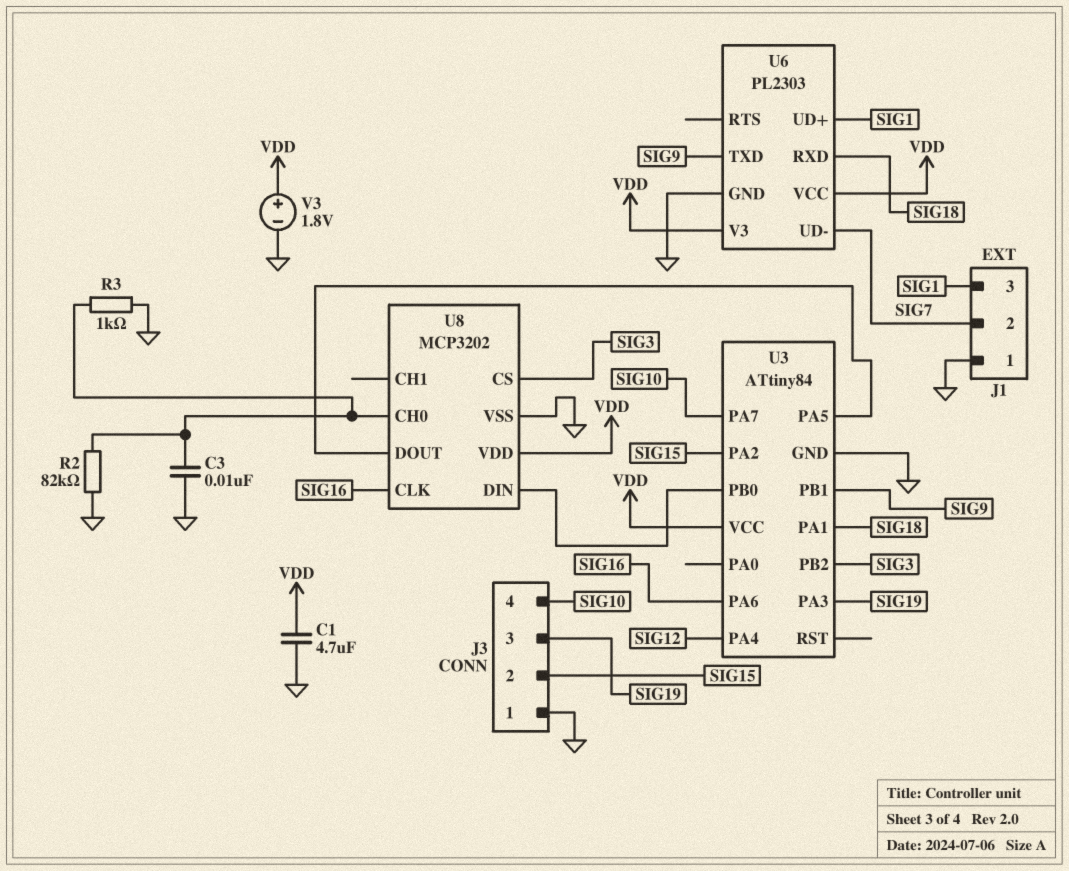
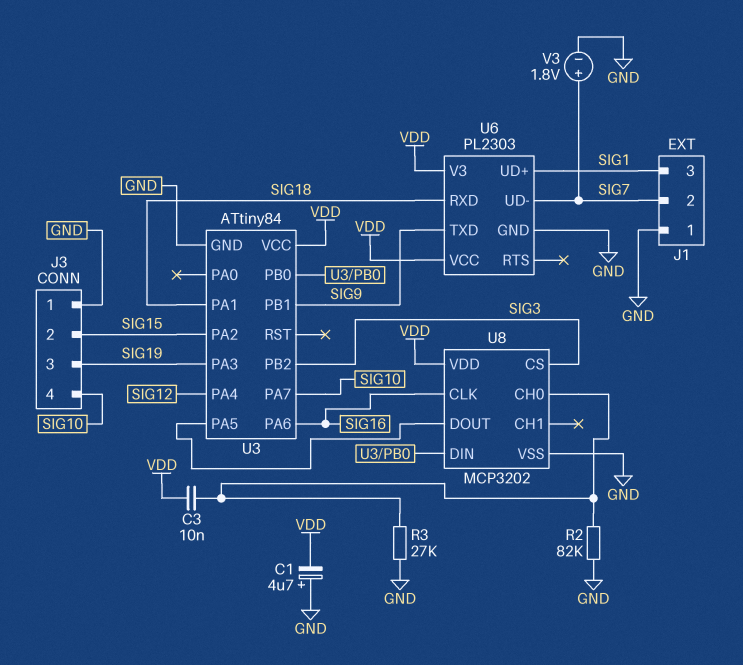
C1: 4.7uF (GND, VDD) -> 4.7uF (plus GND, minus VDD)
C3: 10nF (GND, U8/CH0) -> 10nF (U8/CH0, VDD)
R3: 1k (GND, U8/CH0) -> 27k (GND, U8/CH0)
V3: 1.8V (plus VDD, minus GND) -> 1.8V (plus SIG7, minus GND)

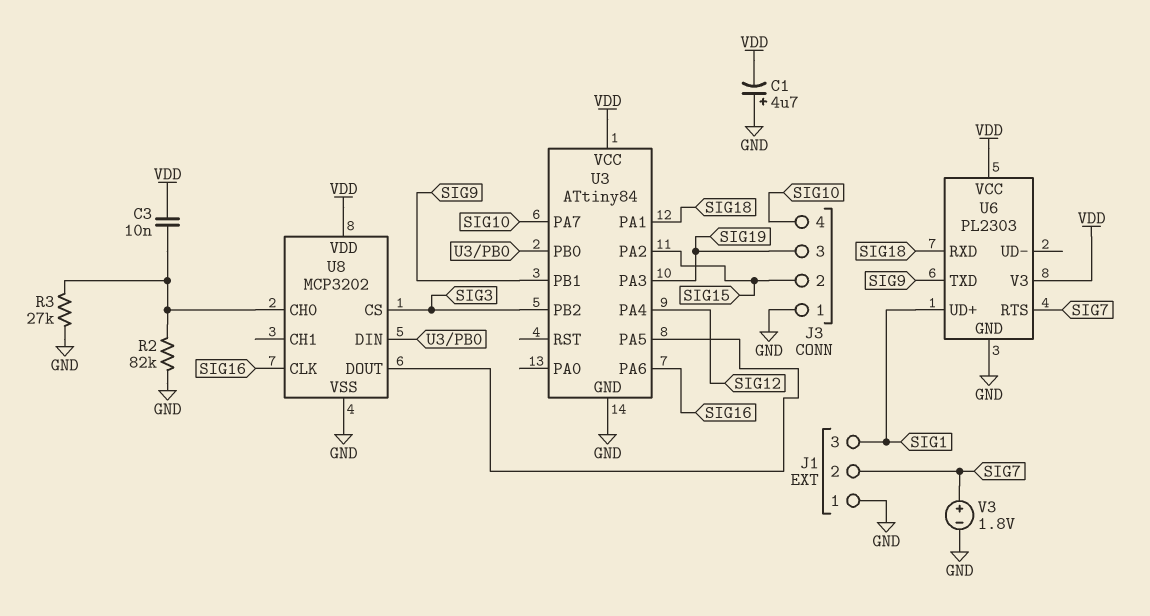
U6 pin RTS: none -> SIG7
U6 pin UD-: SIG7 -> none

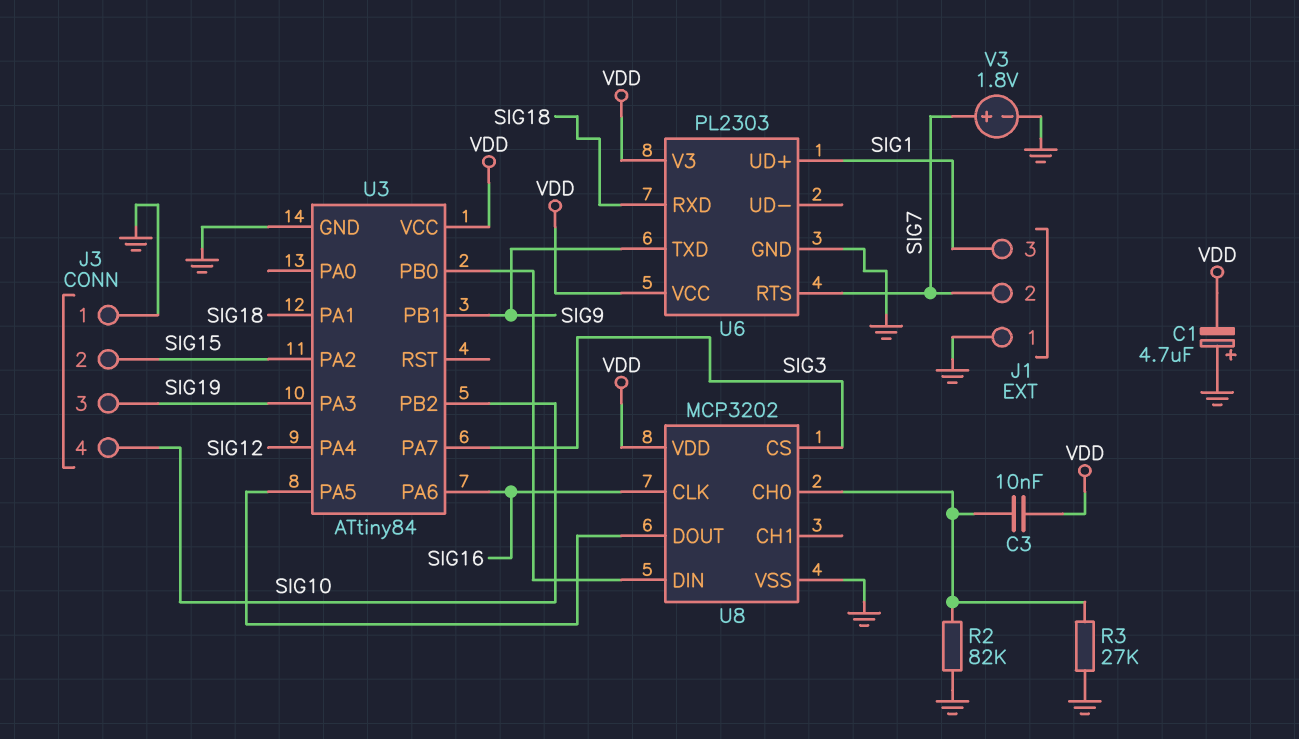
U3 pin PA7: SIG10 -> SIG3
U3 pin PB2: SIG3 -> SIG10

